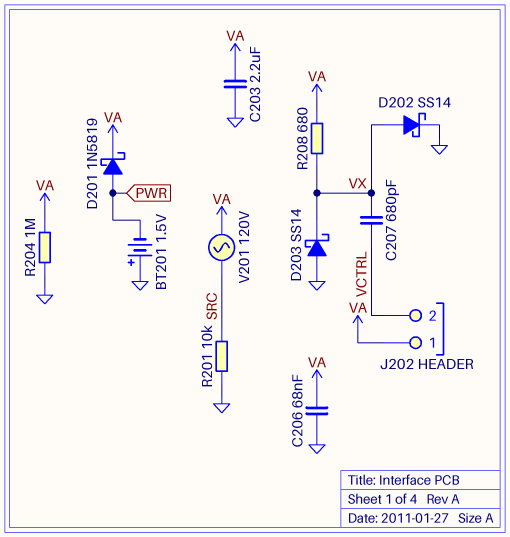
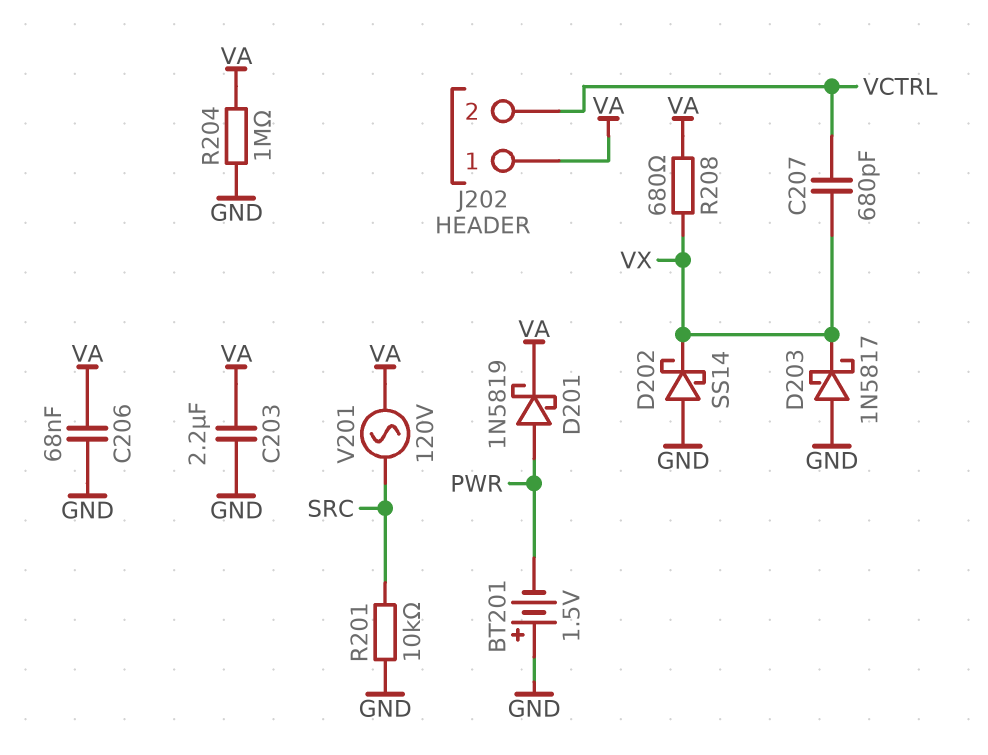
D202: schottky SS14 (A VX, K GND) -> schottky SS14 (A GND, K VX)
D203: schottky SS14 (A GND, K VX) -> schottky 1N5817 (A GND, K VX)

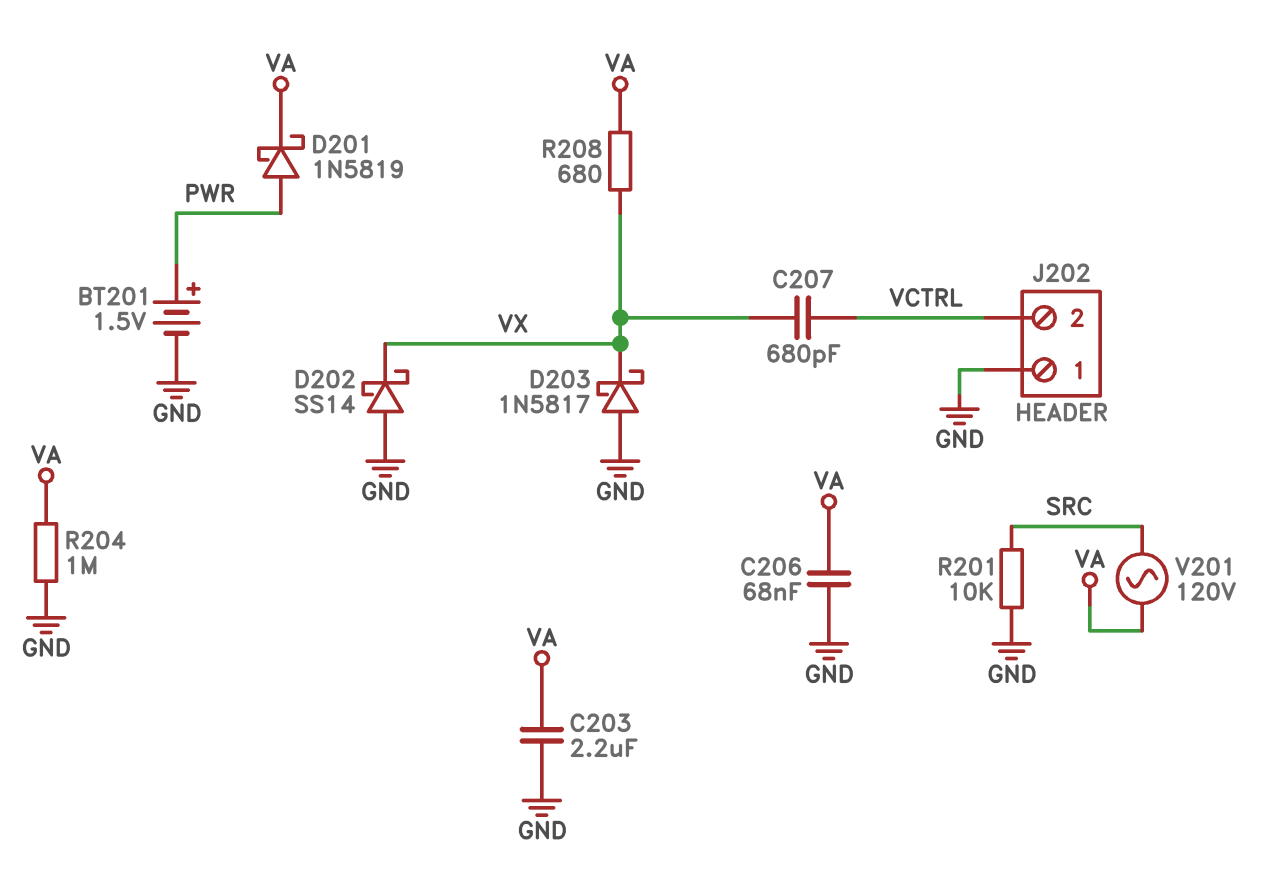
BT201: 1.5V (plus GND, minus PWR) -> 1.5V (plus PWR, minus GND)
J202 pin 1: VA -> GND

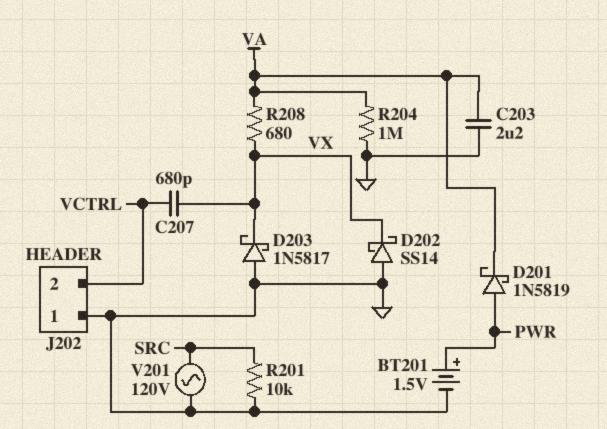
C206: 68nF (GND, VA) -> none
V201: AC 120V (SRC, VA) -> AC 120V (GND, SRC)

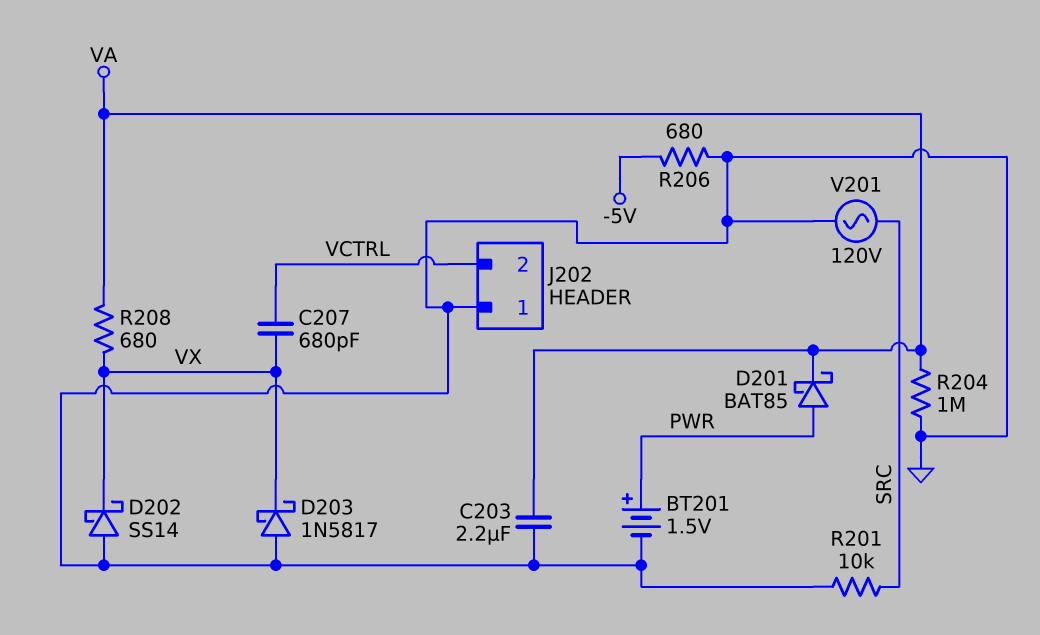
D201: schottky 1N5819 (A PWR, K VA) -> schottky BAT85 (A PWR, K VA)
R206: none -> 680 (-5V, GND)

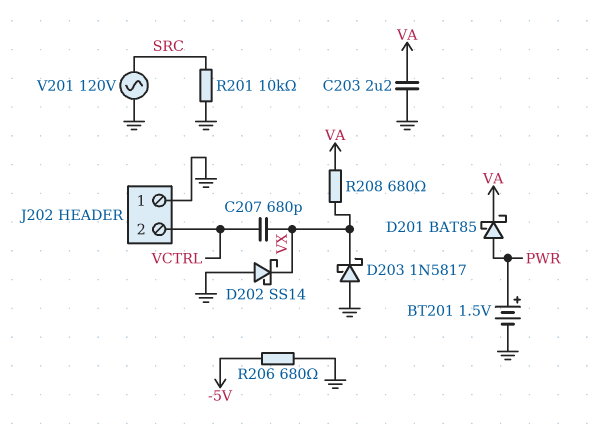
R204: 1M (GND, VA) -> none

